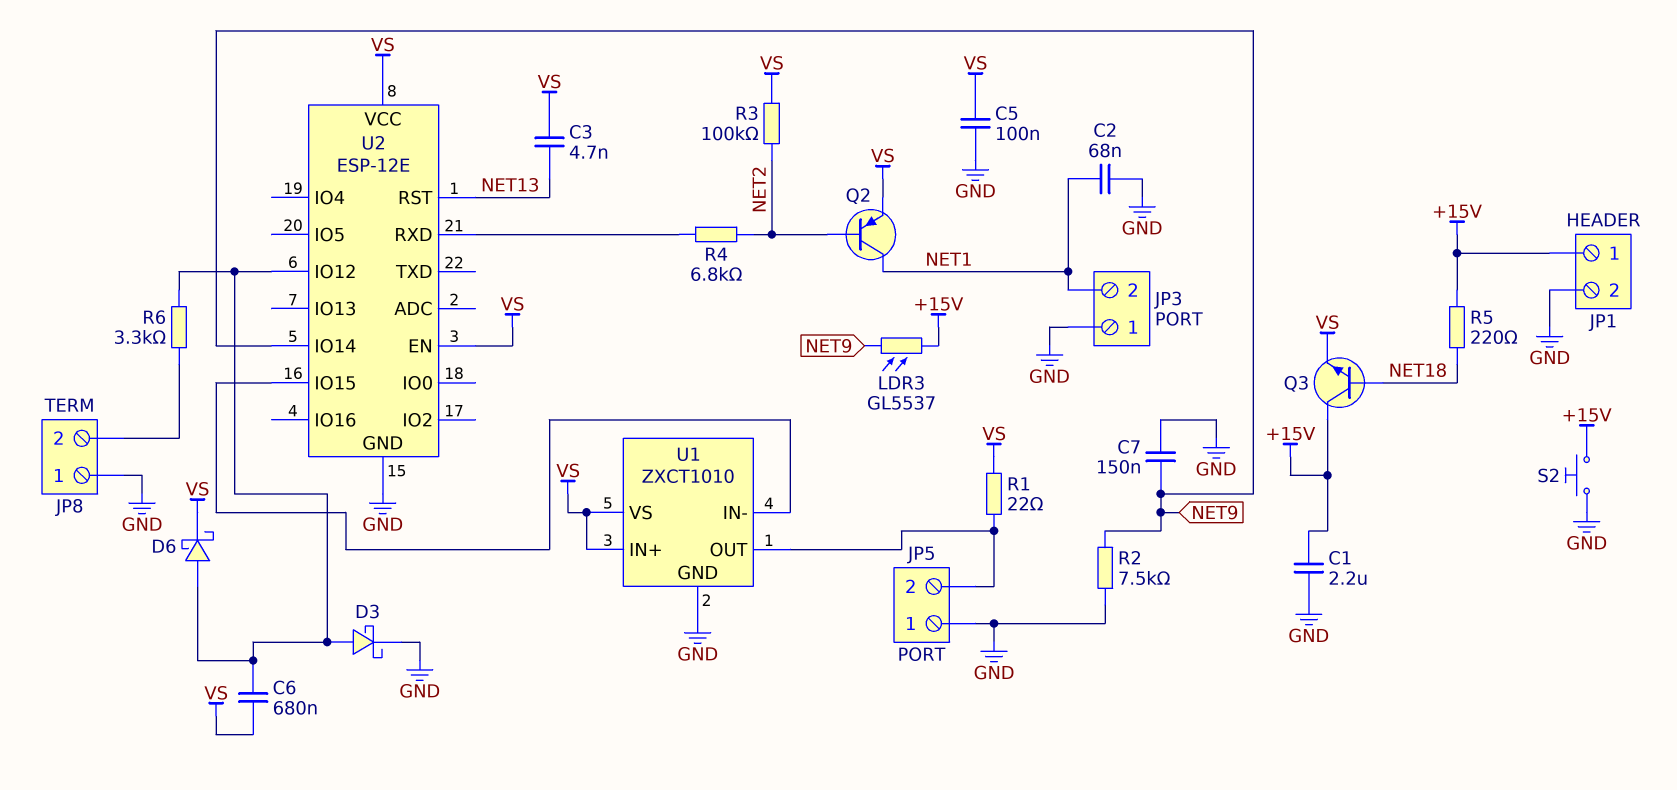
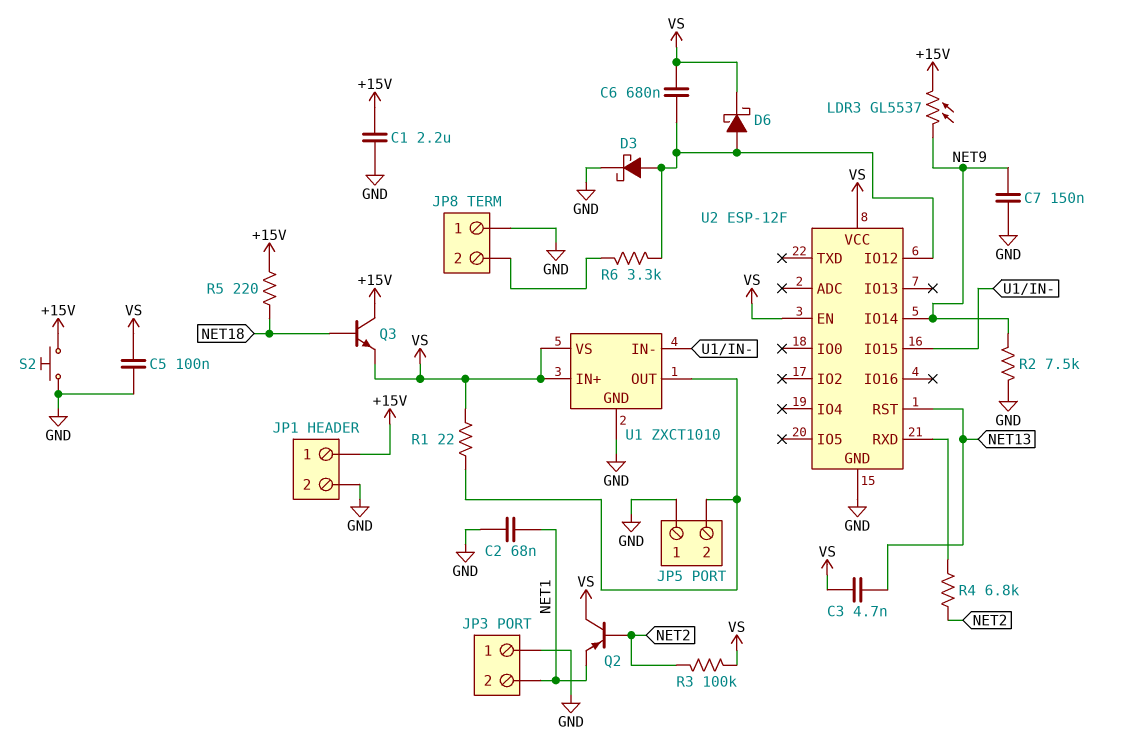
Q2: PNP (B NET2, C NET1, E VS) -> PNP (B NET2, C VS, E NET1)
U2: ESP-12E -> ESP-12F

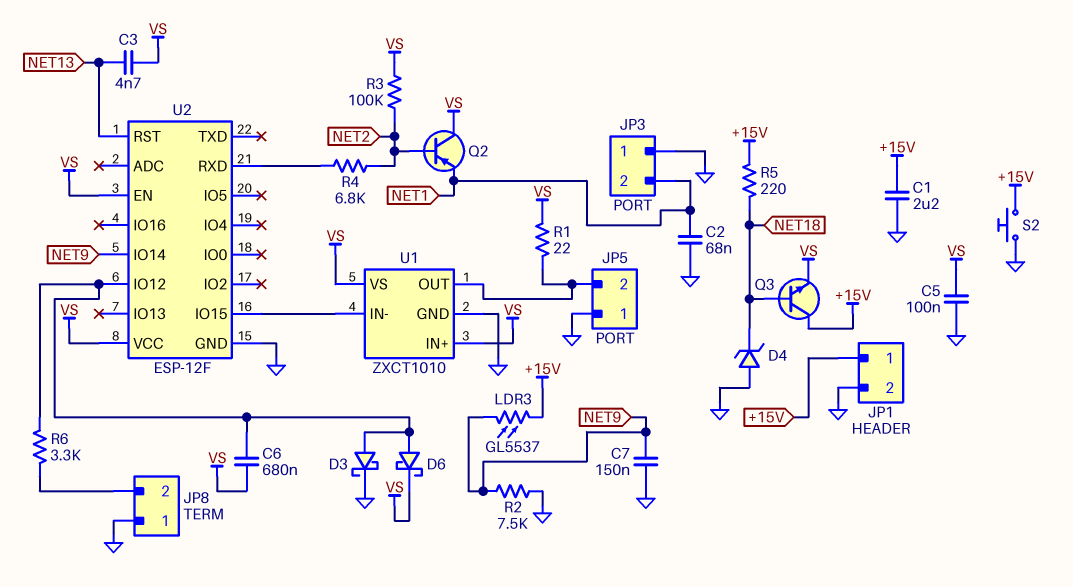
D4: none -> zener (A GND, K NET18)

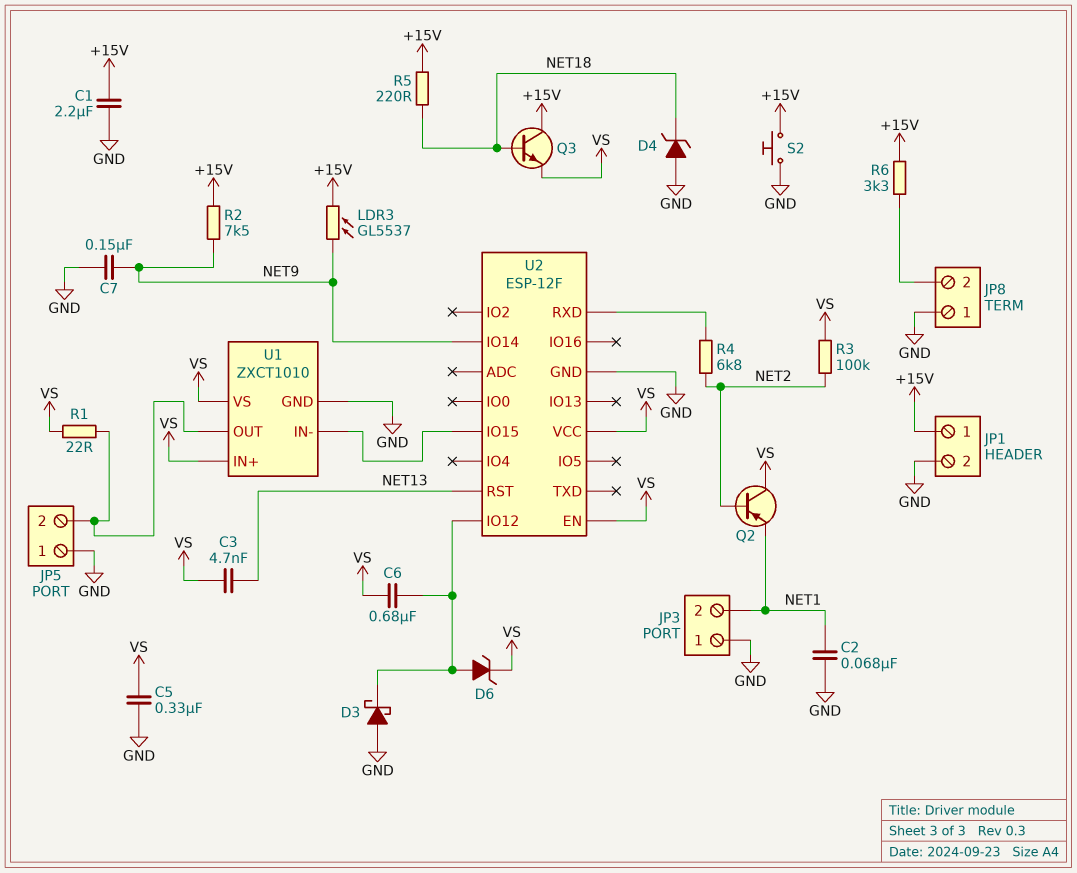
C5: 100nF (GND, VS) -> 330nF (GND, VS)
D3: schottky (A U2/IO12, K GND) -> schottky (A GND, K U2/IO12)
D6: schottky (A U2/IO12, K VS) -> zener (A U2/IO12, K VS)
R2: 7.5k (GND, NET9) -> 7.5k (+15V, NET9)
R6: 3.3k (JP8/2, U2/IO12) -> 3.3k (+15V, JP8/2)

